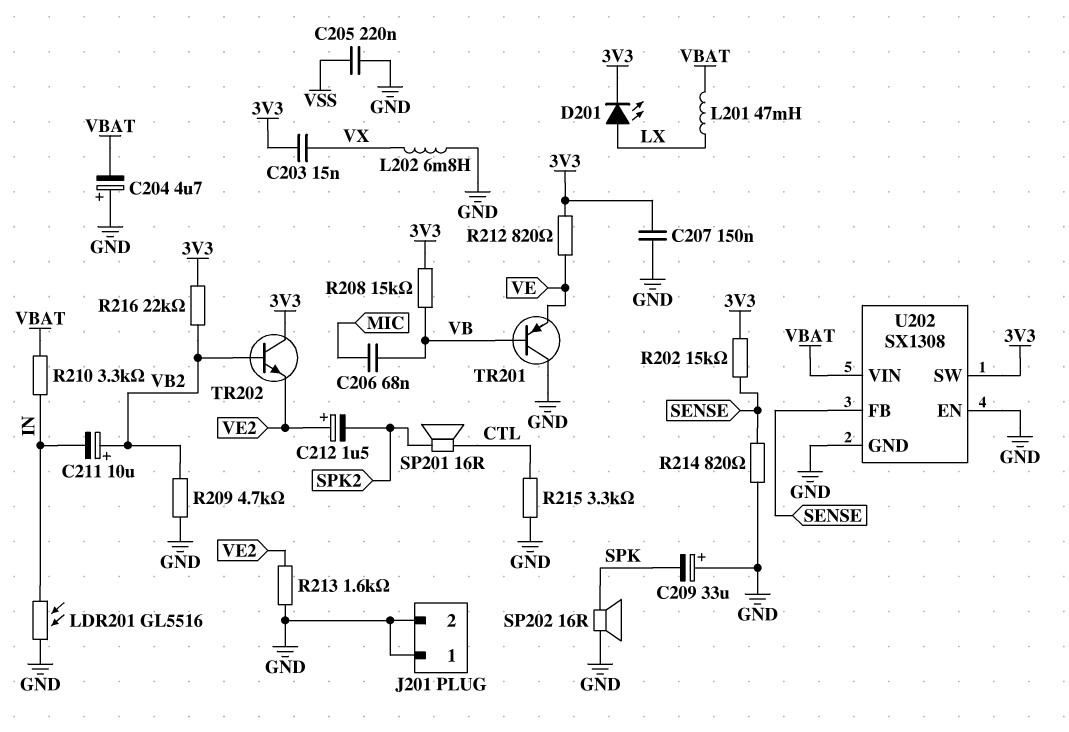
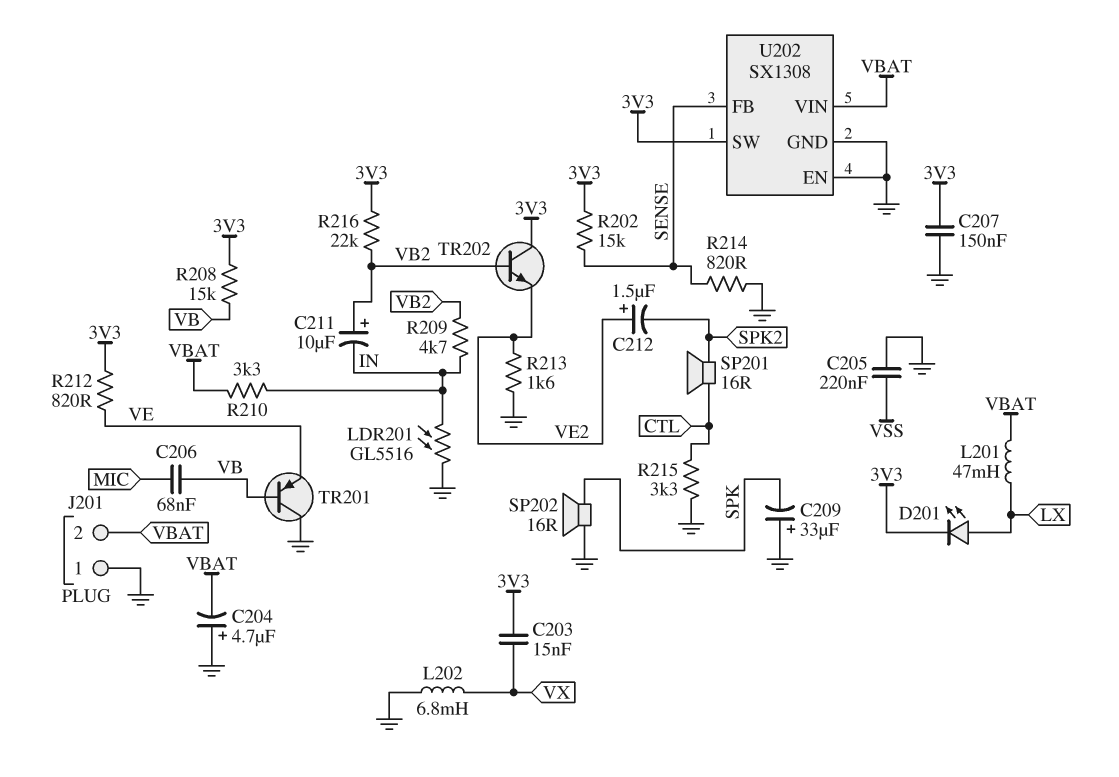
J201 pin 2: GND -> VBAT
R209: 4.7k (GND, VB2) -> 4.7k (IN, VB2)

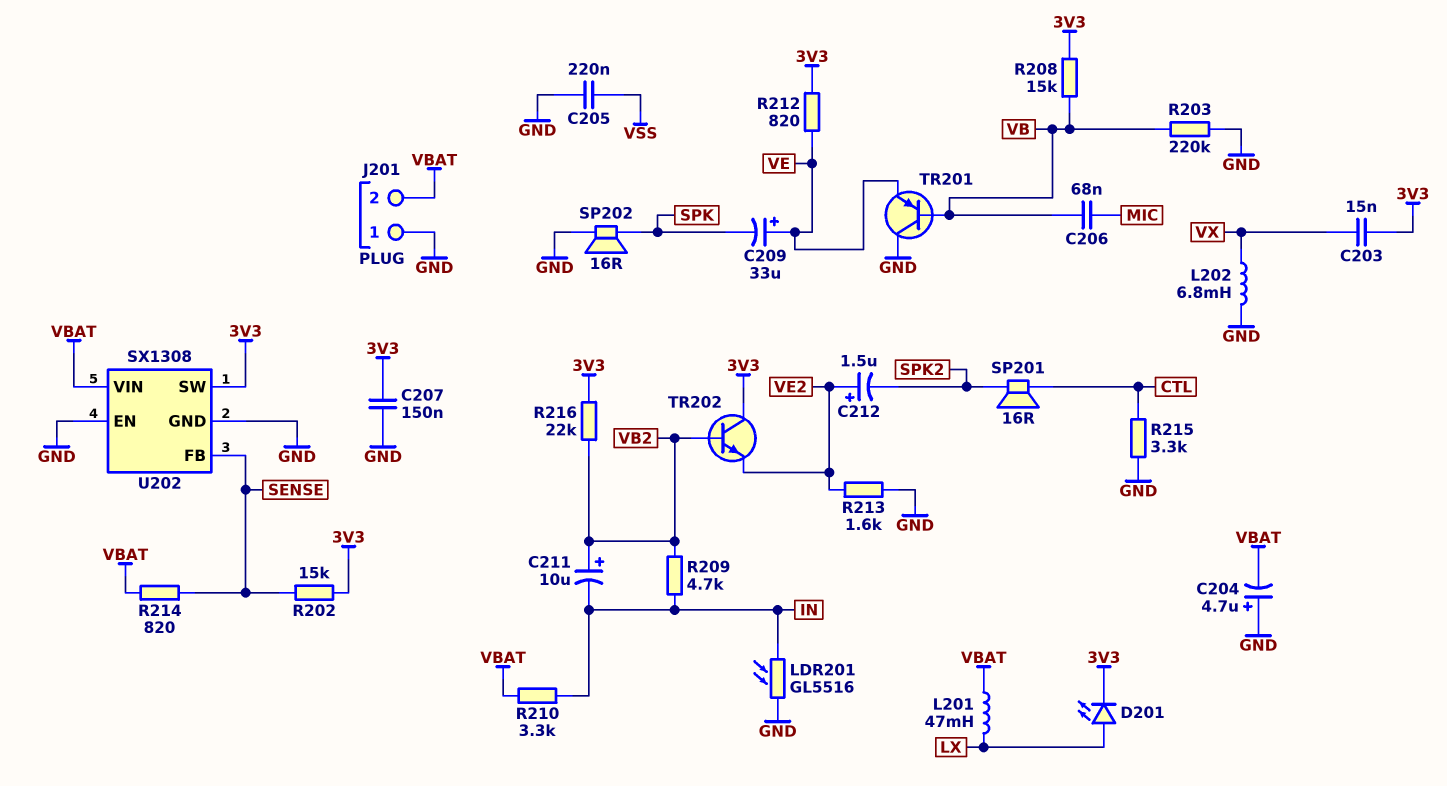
C209: 33uF (plus GND, minus SPK) -> 33uF (plus VE, minus SPK)
R203: none -> 220k (GND, VB)
R214: 820 (GND, SENSE) -> 820 (SENSE, VBAT)

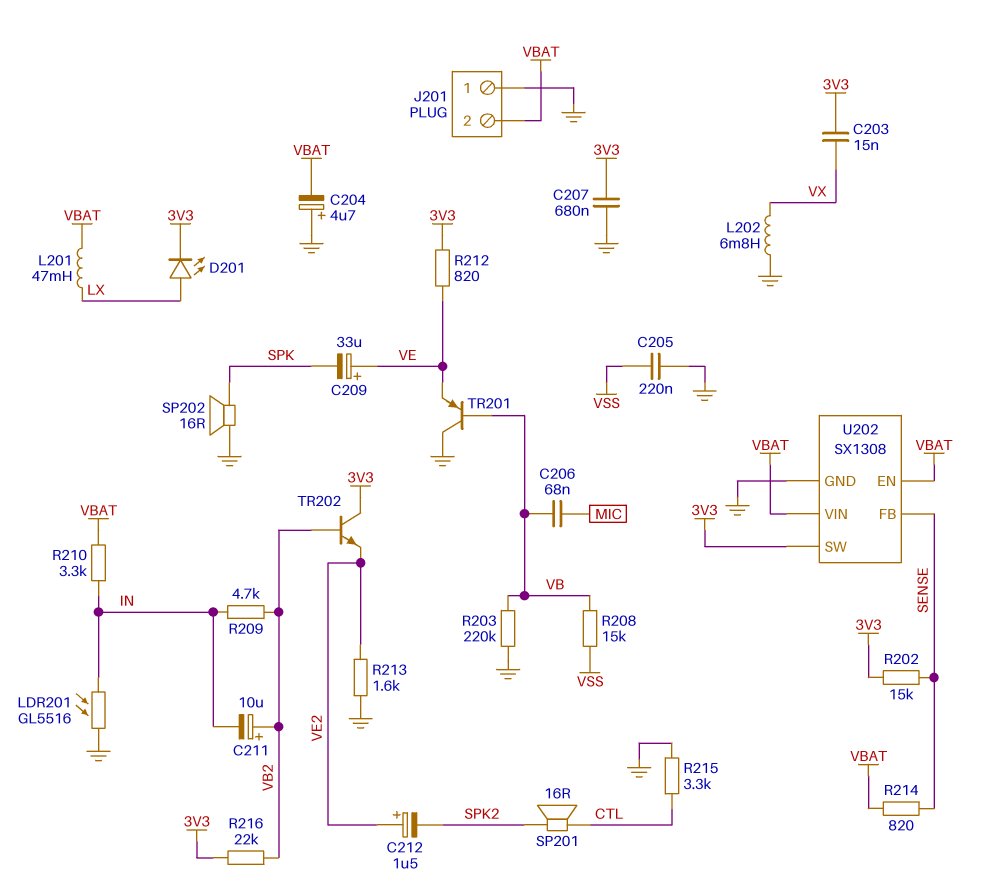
C207: 150nF (3V3, GND) -> 680nF (3V3, GND)
R208: 15k (3V3, VB) -> 15k (VB, VSS)
U202 pin EN: GND -> VBAT

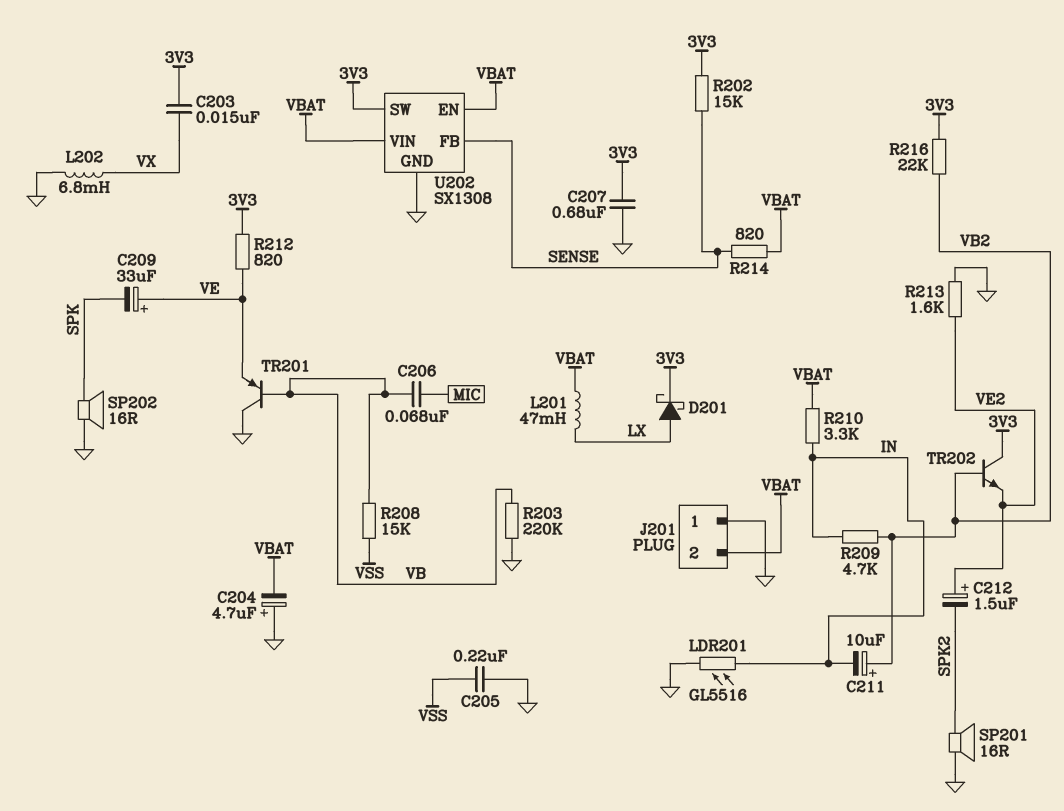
D201: LED (A LX, K 3V3) -> schottky (A LX, K 3V3)
R215: 3.3k (CTL, GND) -> none
SP201: speaker 16R (CTL, SPK2) -> speaker 16R (GND, SPK2)

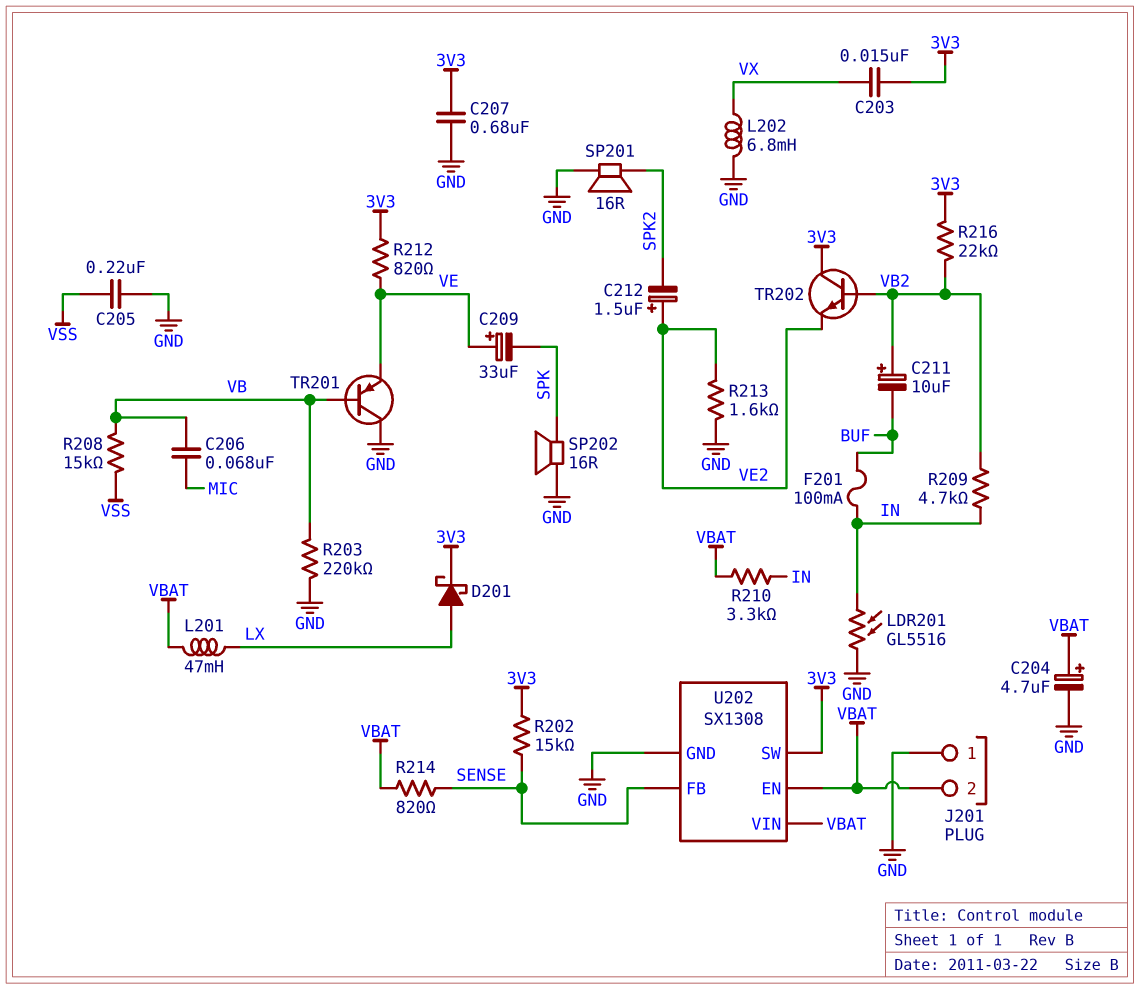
C204: 4.7uF (plus GND, minus VBAT) -> 4.7uF (plus VBAT, minus GND)
C211: 10uF (plus VB2, minus IN) -> 10uF (plus VB2, minus BUF)
F201: none -> 100mA (BUF, IN)

